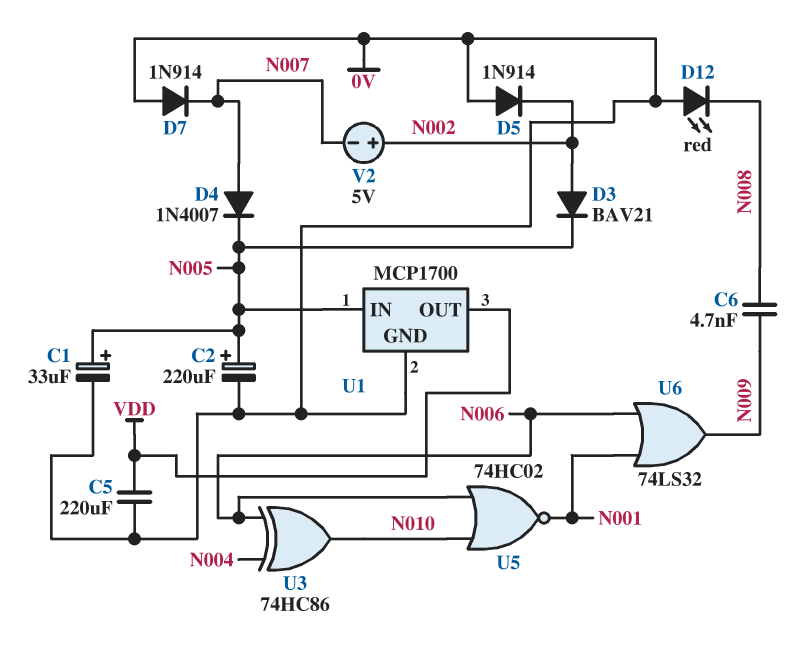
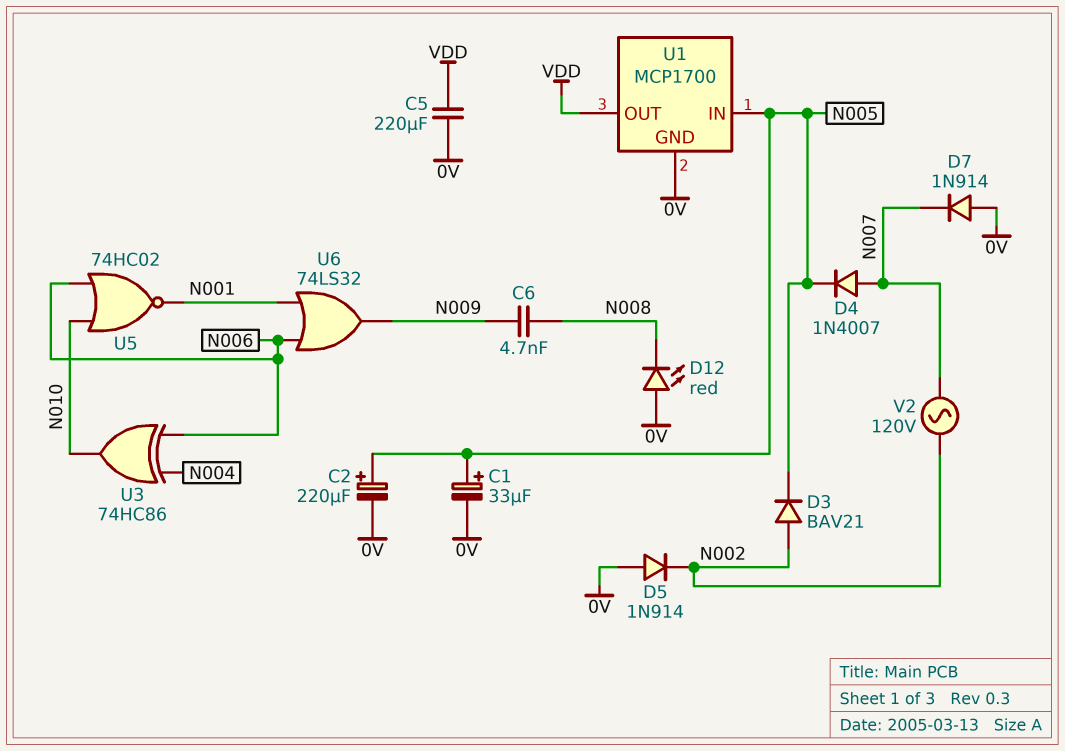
V2: 5V (plus N002, minus N007) -> AC 120V (N002, N007)

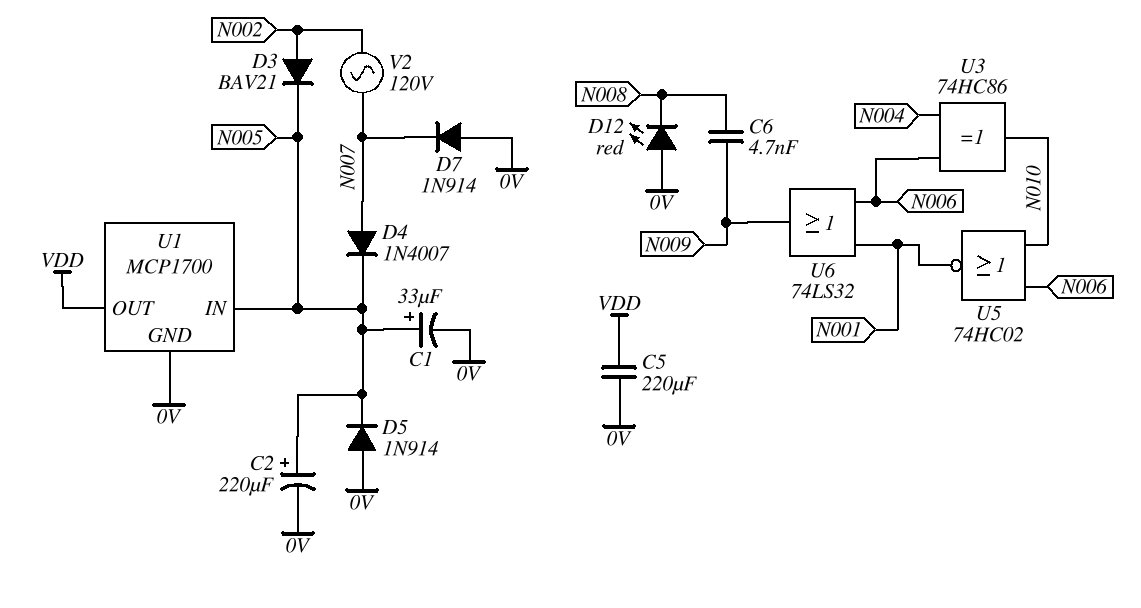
D5: diode 1N914 (A 0V, K N002) -> diode 1N914 (A 0V, K N005)

